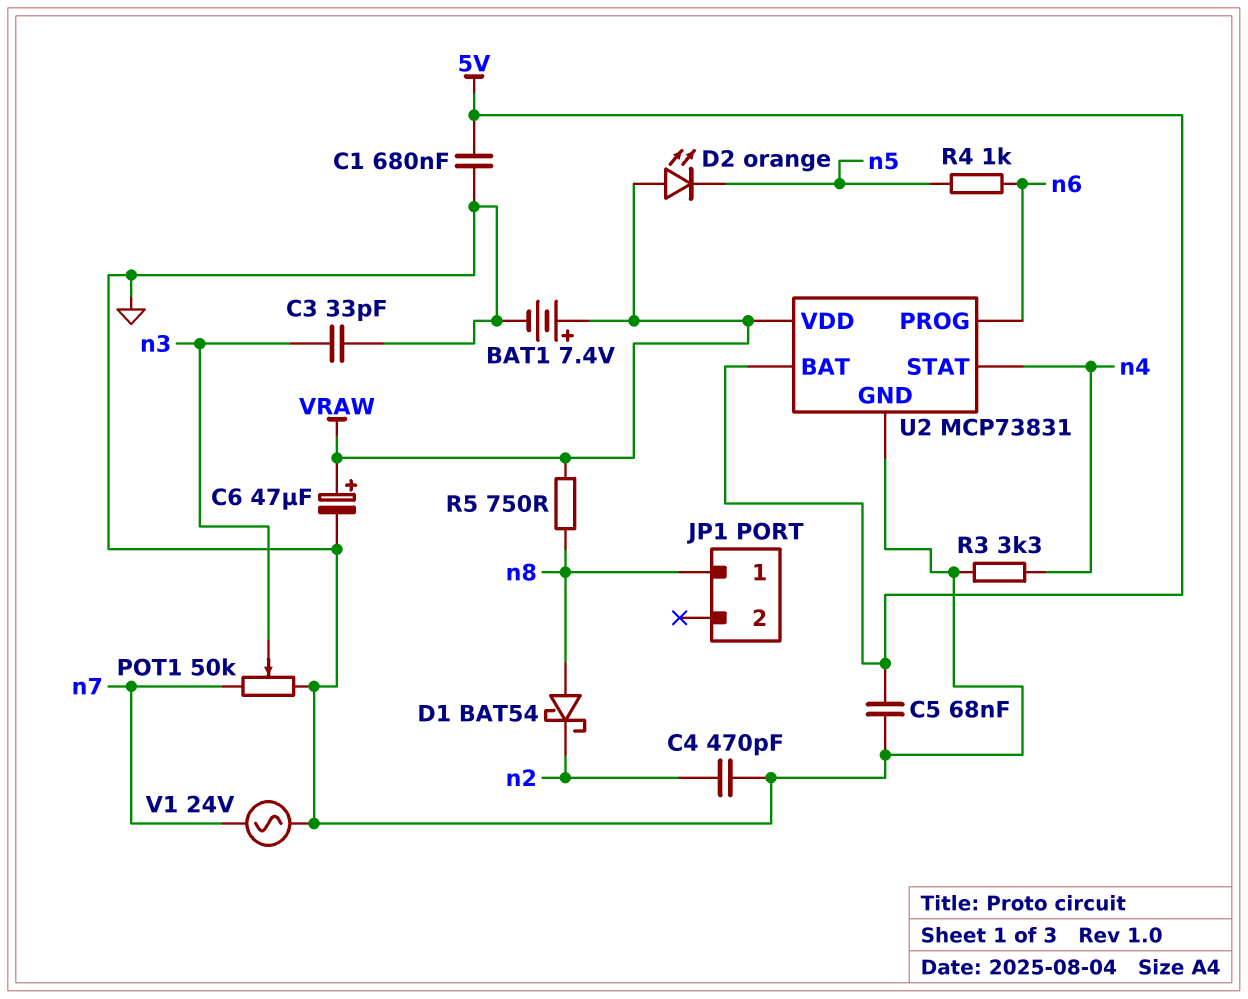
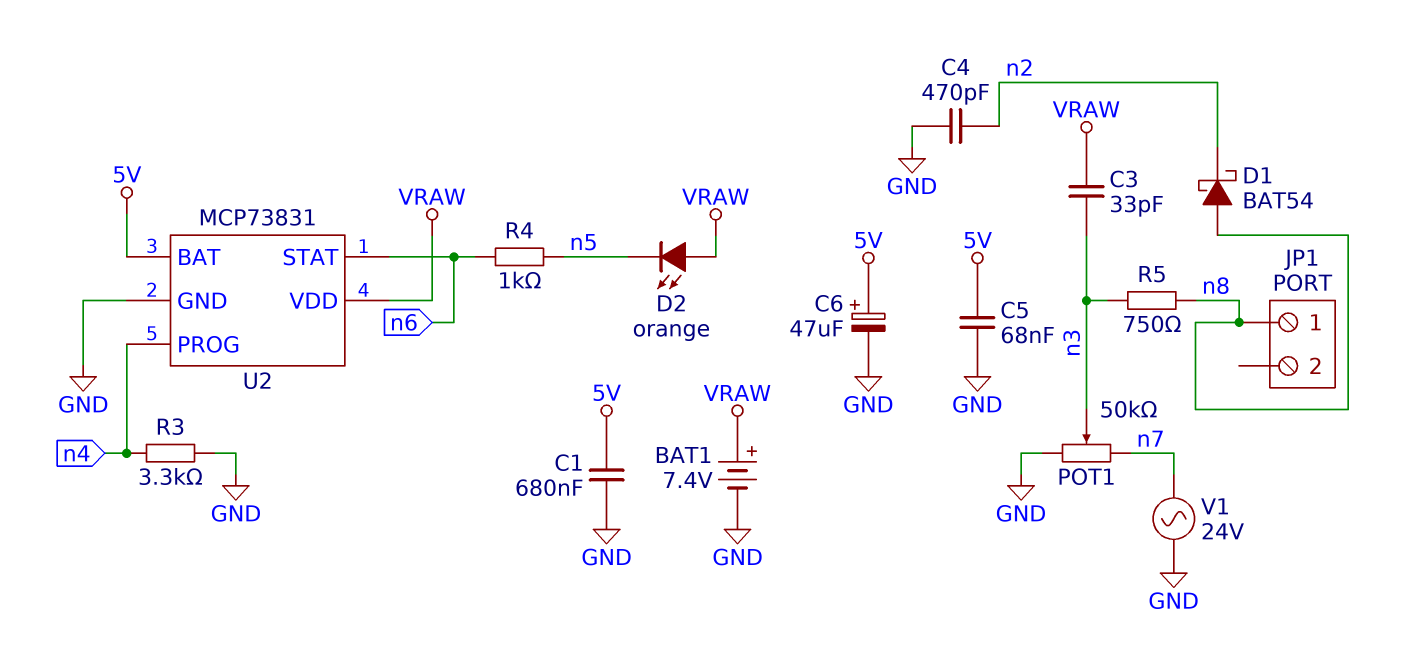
C3: 33pF (GND, n3) -> 33pF (VRAW, n3)
C6: 47uF (plus VRAW, minus GND) -> 47uF (plus 5V, minus GND)
R5: 750 (VRAW, n8) -> 750 (n3, n8)
U2 pin PROG: n6 -> n4
U2 pin STAT: n4 -> n6

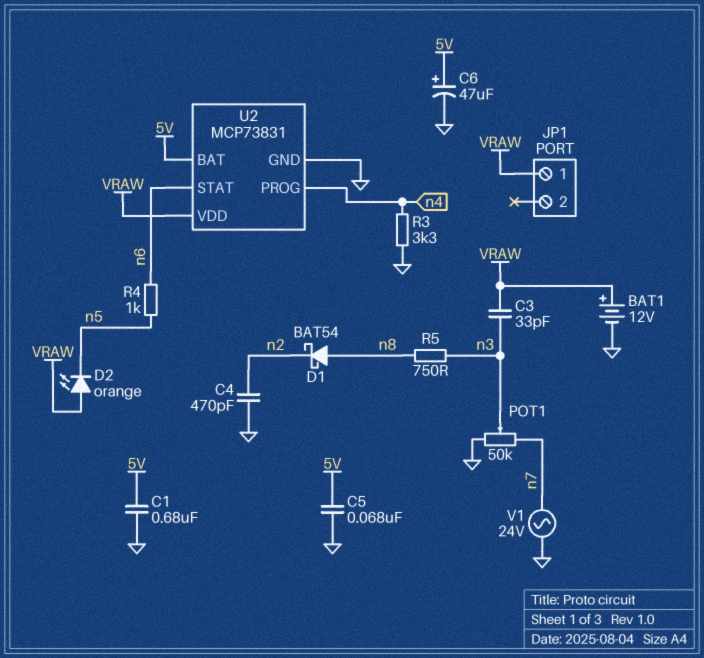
BAT1: 7.4V (plus VRAW, minus GND) -> 12V (plus VRAW, minus GND)
JP1 pin 1: n8 -> VRAW

